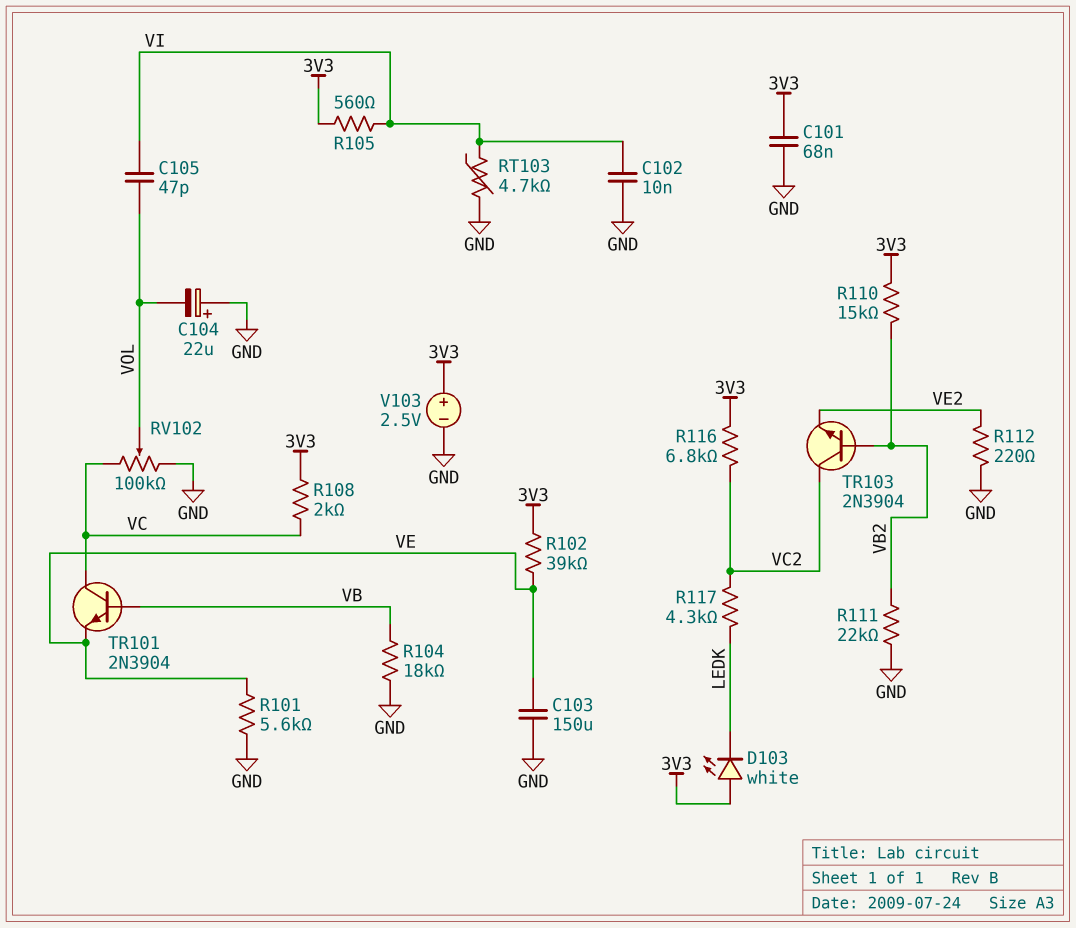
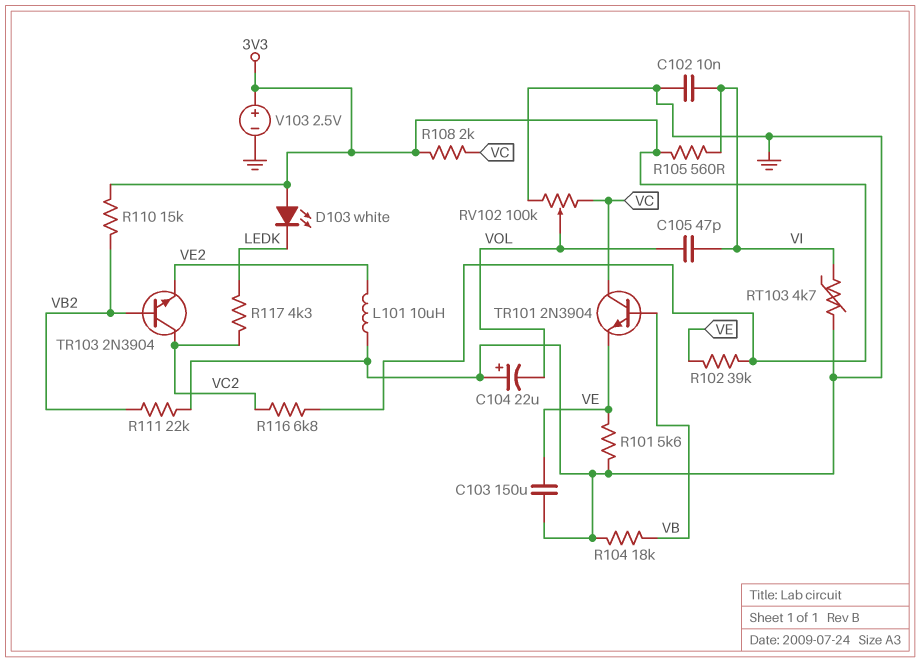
C101: 68nF (3V3, GND) -> none
L101: none -> 10uH (GND, VE2)
R112: 220 (GND, VE2) -> none

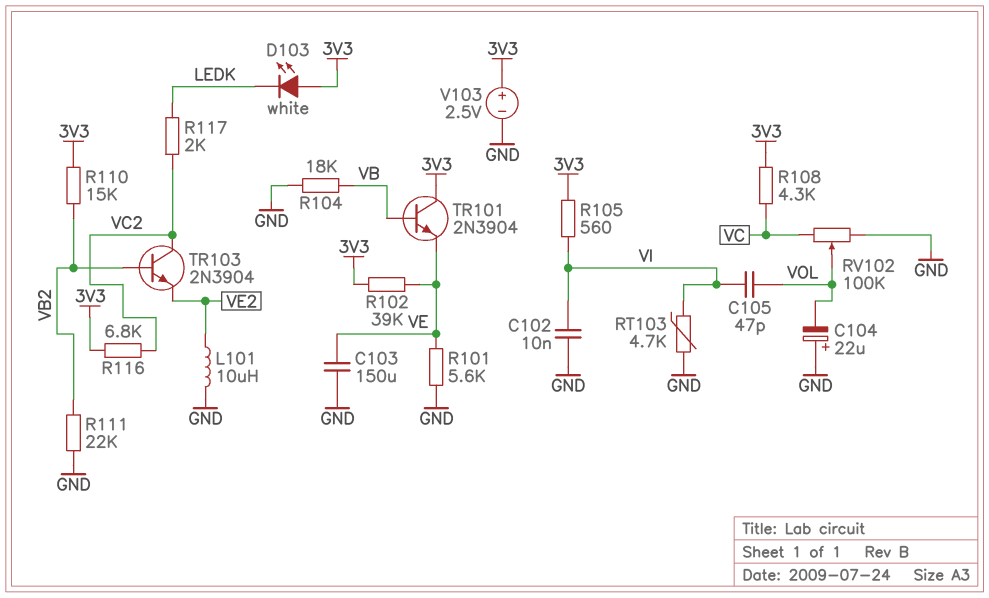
R108: 2k (3V3, VC) -> 4.3k (3V3, VC)
R117: 4.3k (LEDK, VC2) -> 2k (LEDK, VC2)
TR101: NPN 2N3904 (B VB, C VC, E VE) -> NPN 2N3904 (B VB, C 3V3, E VE)

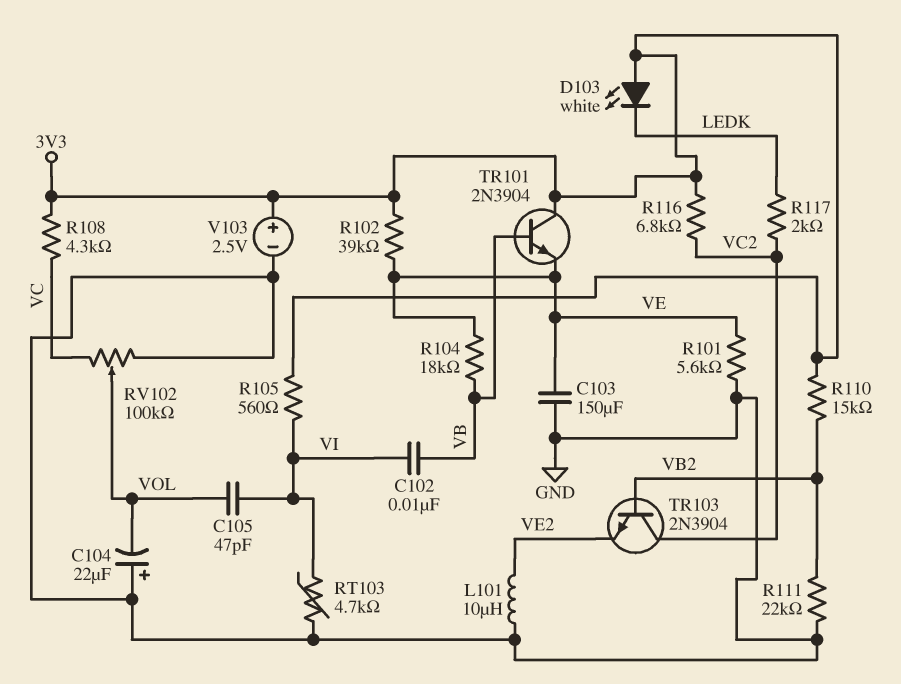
C102: 10nF (GND, VI) -> 10nF (VB, VI)
R104: 18k (GND, VB) -> 18k (VB, VE)

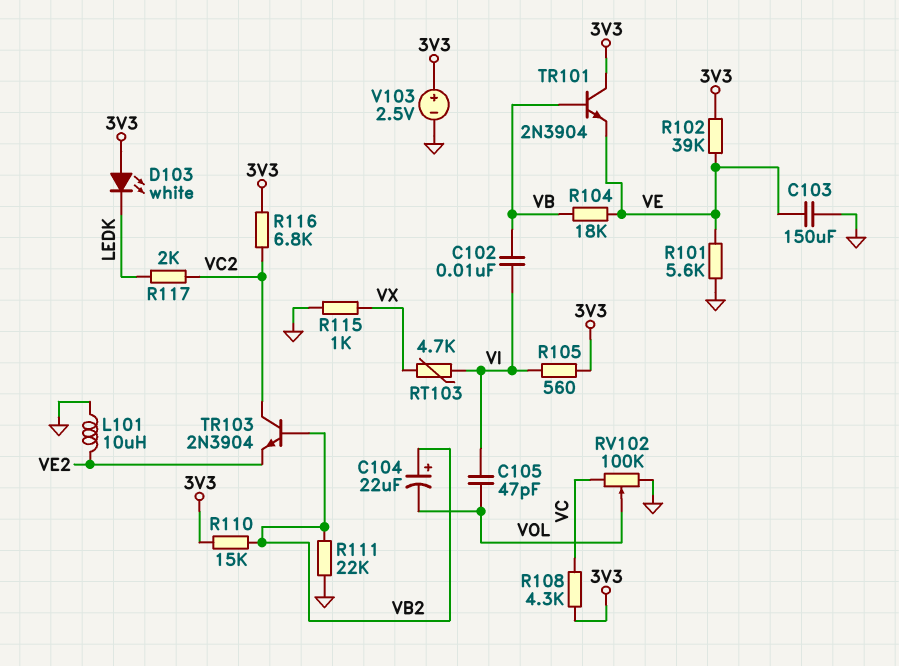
C104: 22uF (plus GND, minus VOL) -> 22uF (plus VB2, minus VOL)
R115: none -> 1k (GND, VX)
RT103: 4.7k (GND, VI) -> 4.7k (VI, VX)

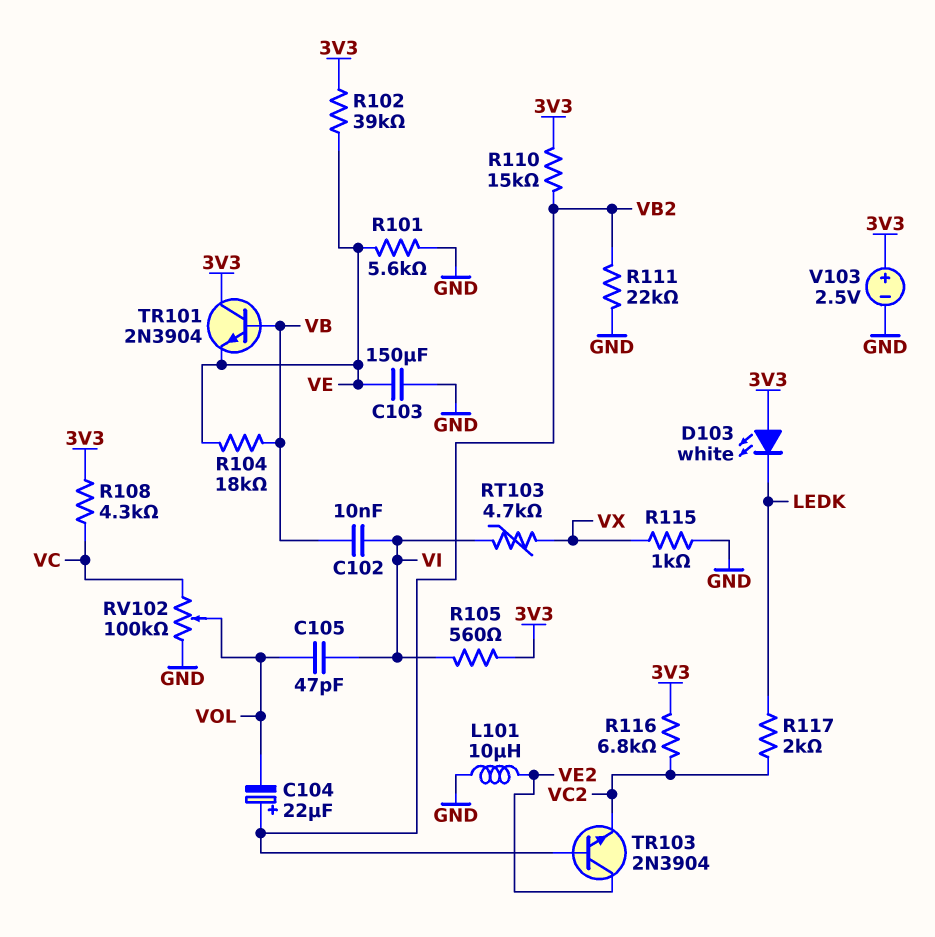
TR103: NPN 2N3904 (B VB2, C VC2, E VE2) -> NPN 2N3904 (B VB2, C VE2, E VC2)

